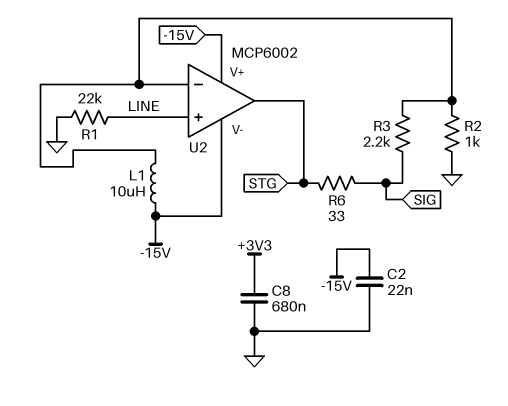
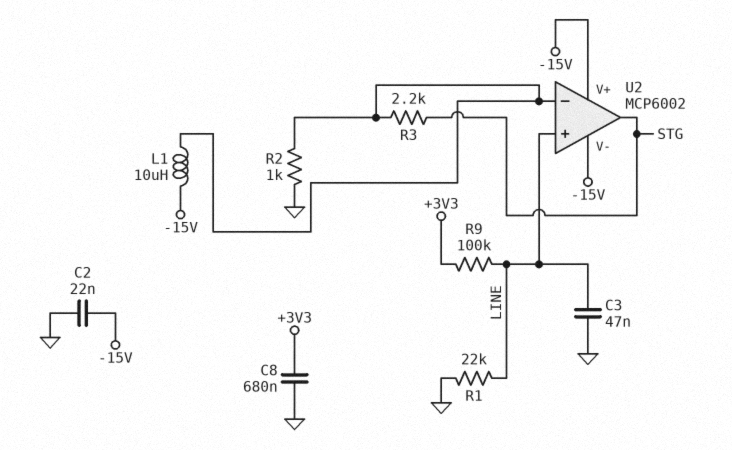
C3: none -> 47nF (GND, LINE)
R3: 2.2k (SIG, U2/in-) -> 2.2k (STG, U2/in-)
R6: 33 (SIG, STG) -> none
R9: none -> 100k (+3V3, LINE)

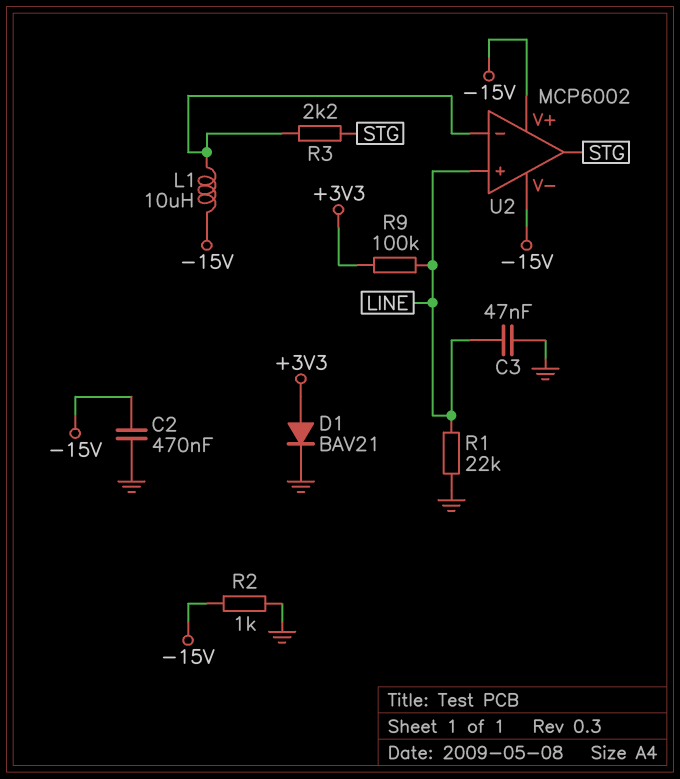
C2: 22nF (-15V, GND) -> 470nF (-15V, GND)
C8: 680nF (+3V3, GND) -> none
D1: none -> diode BAV21 (A +3V3, K GND)
R2: 1k (GND, U2/in-) -> 1k (-15V, GND)

